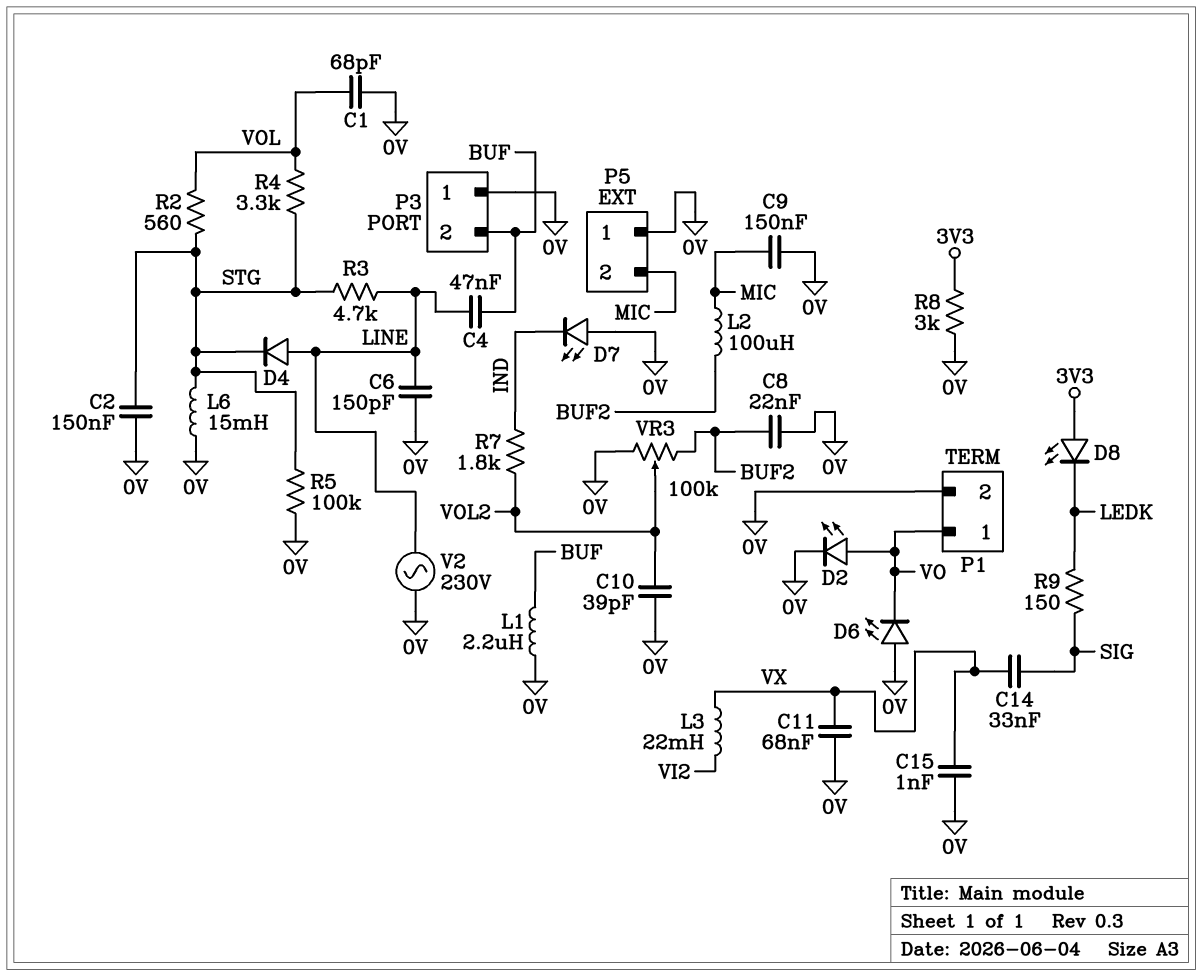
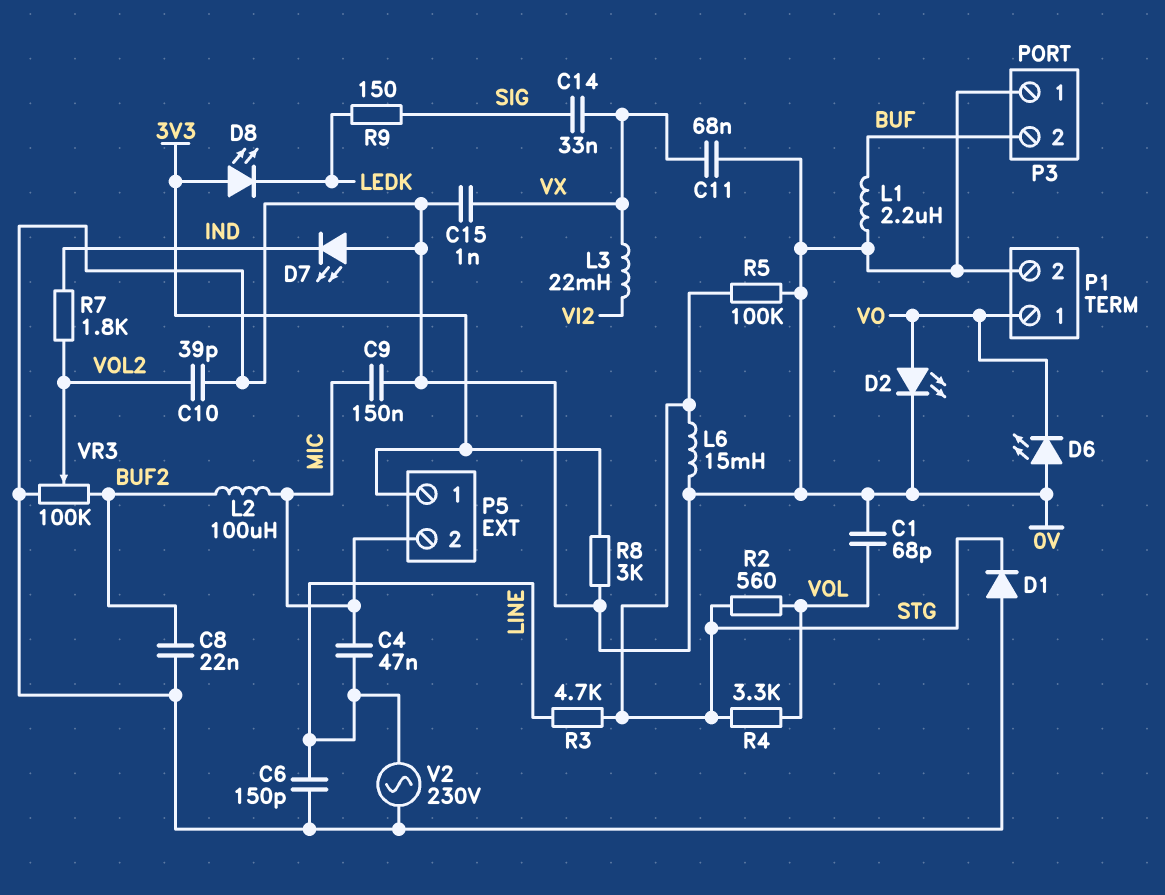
C2: 150nF (0V, STG) -> none
C4: 47nF (BUF, LINE) -> 47nF (LINE, MIC)
D1: none -> diode (A 0V, K STG)
D4: diode (A LINE, K STG) -> none
P5 pin 1: 0V -> 3V3

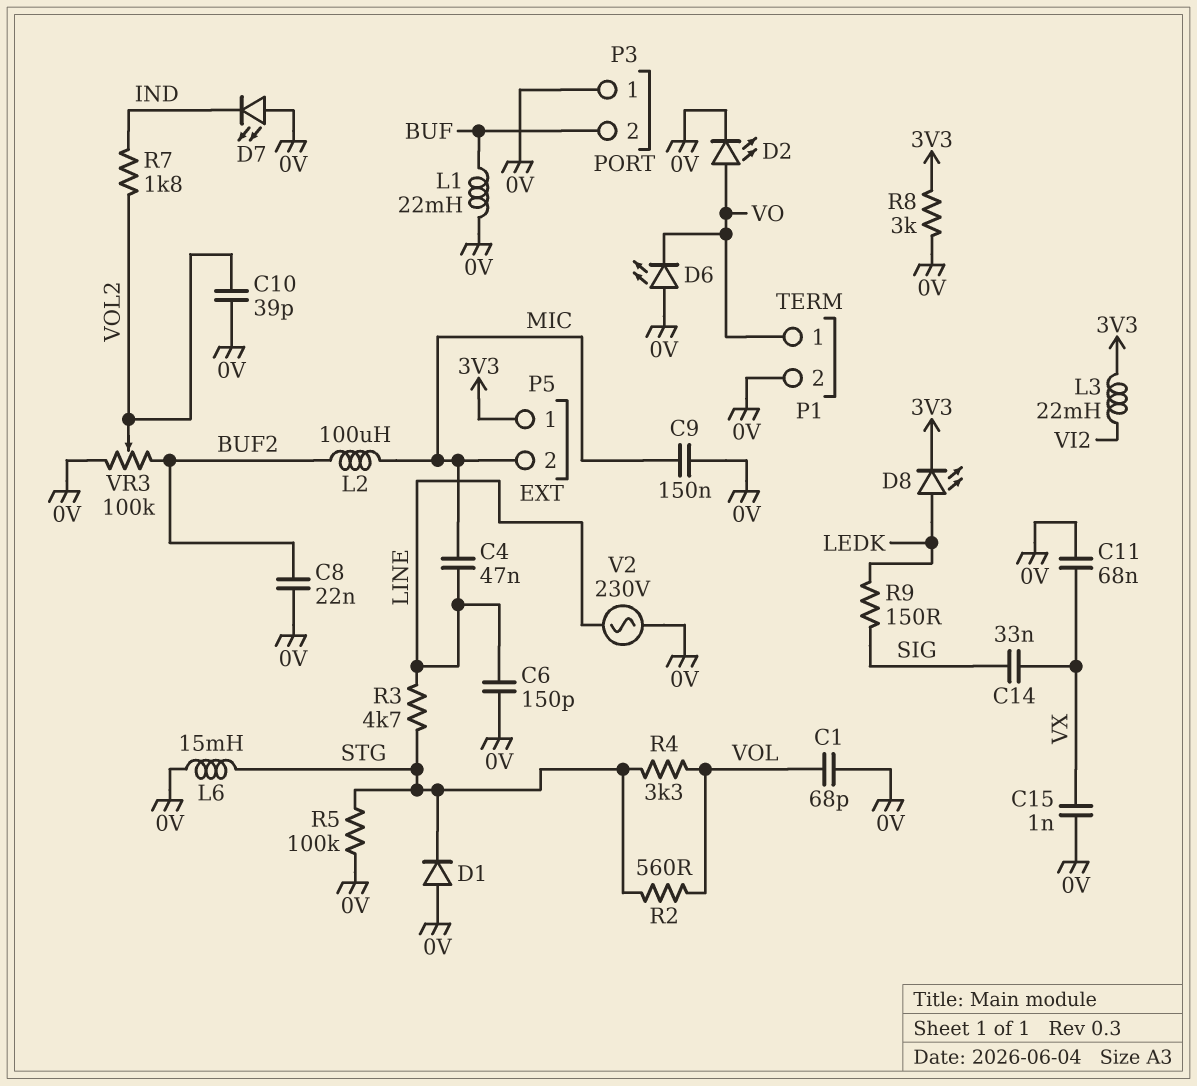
D8: LED (A 3V3, K LEDK) -> LED (A LEDK, K 3V3)
L1: 2.2uH (0V, BUF) -> 22mH (0V, BUF)
L3: 22mH (VI2, VX) -> 22mH (3V3, VI2)

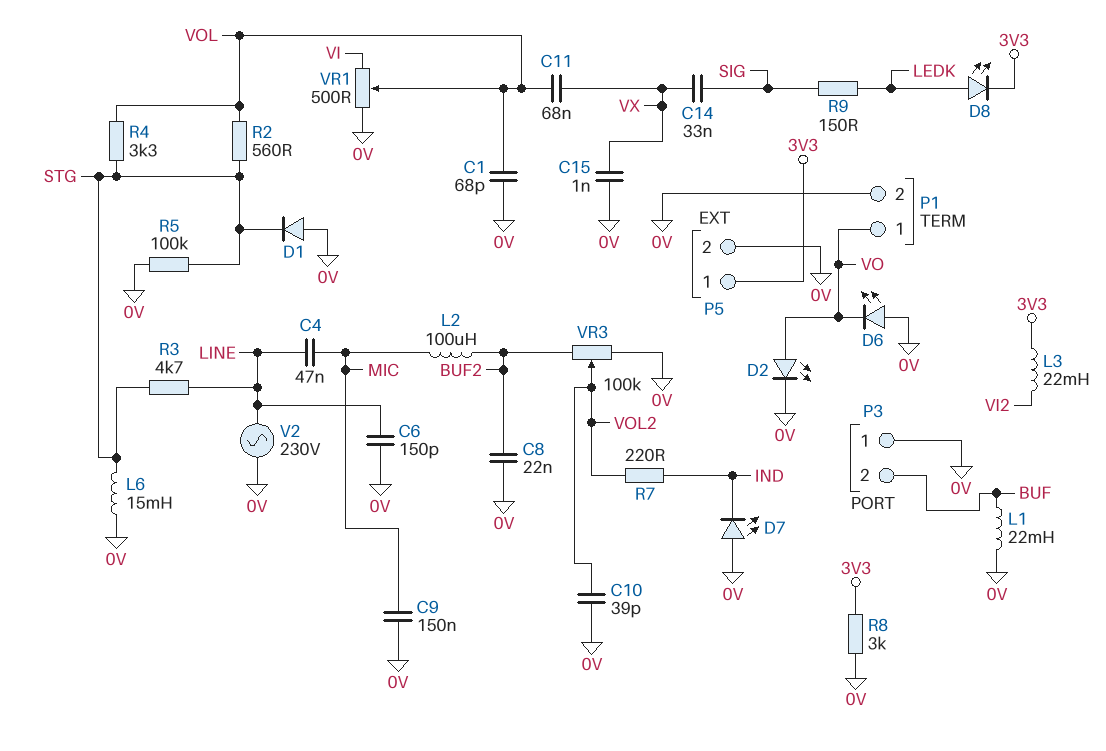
C11: 68nF (0V, VX) -> 68nF (VOL, VX)
P5 pin 2: MIC -> 0V
R7: 1.8k (IND, VOL2) -> 220 (IND, VOL2)
VR1: none -> 500 (0V, VI, wiper VOL)

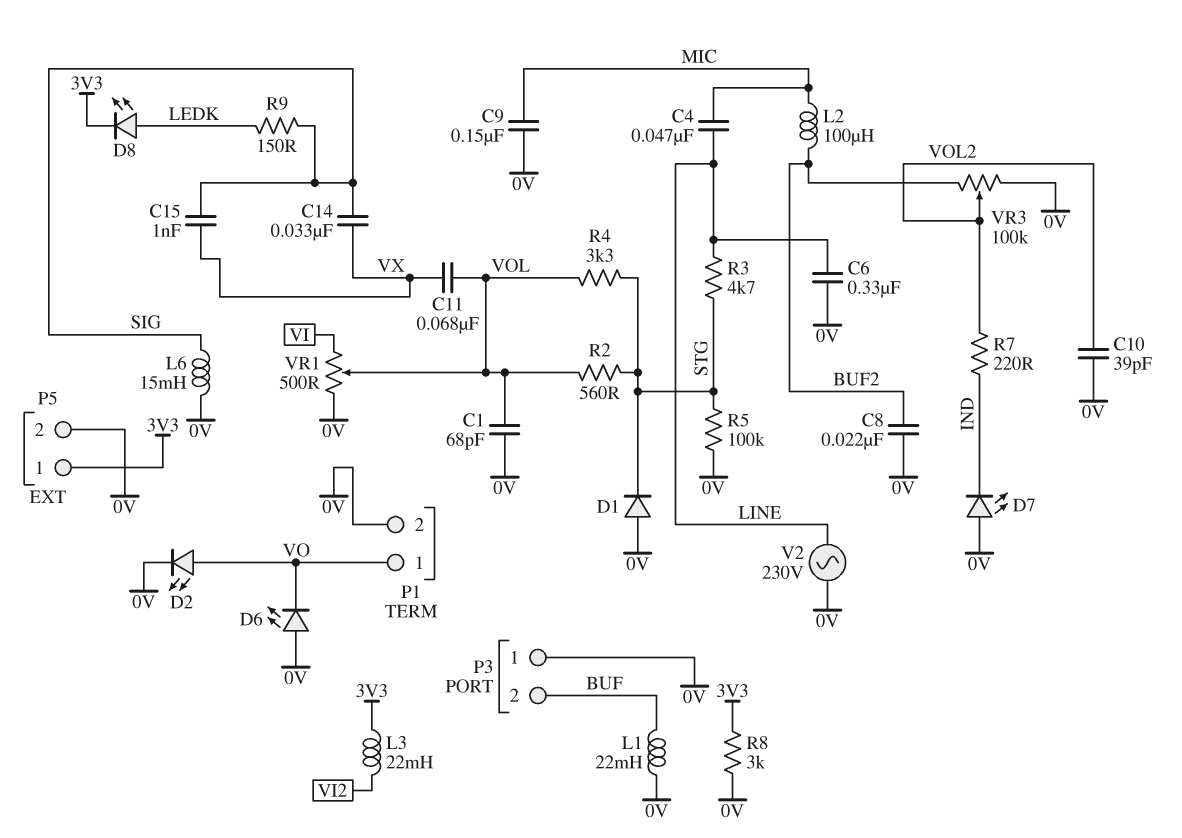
C6: 150pF (0V, LINE) -> 330nF (0V, LINE)
C15: 1nF (0V, VX) -> 1nF (SIG, VX)
L6: 15mH (0V, STG) -> 15mH (0V, SIG)

